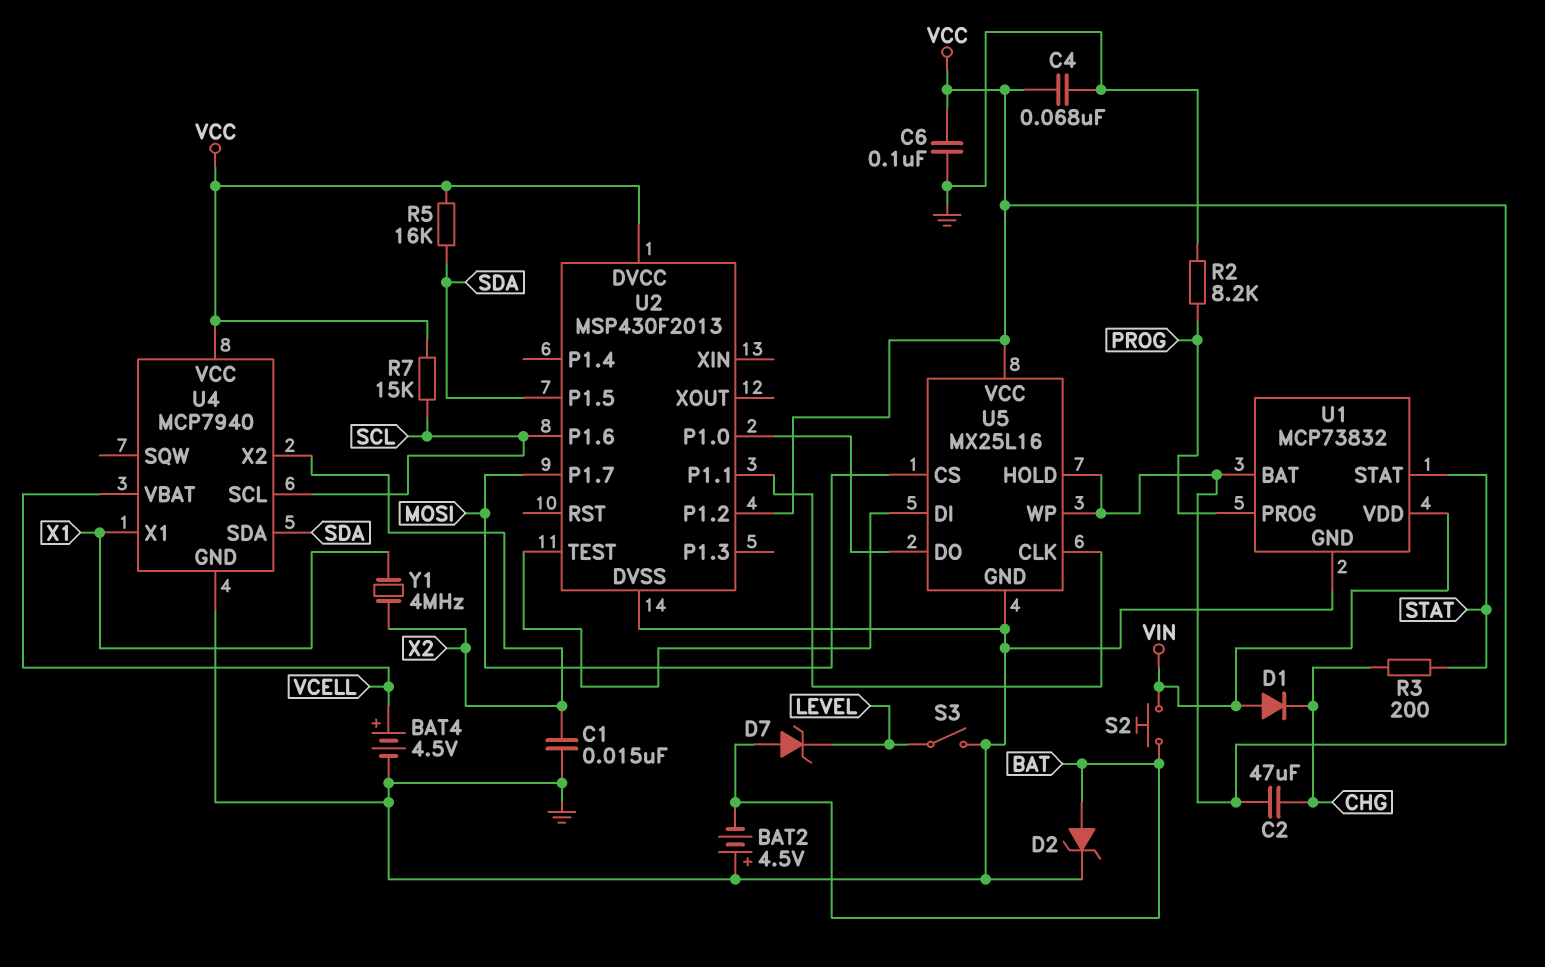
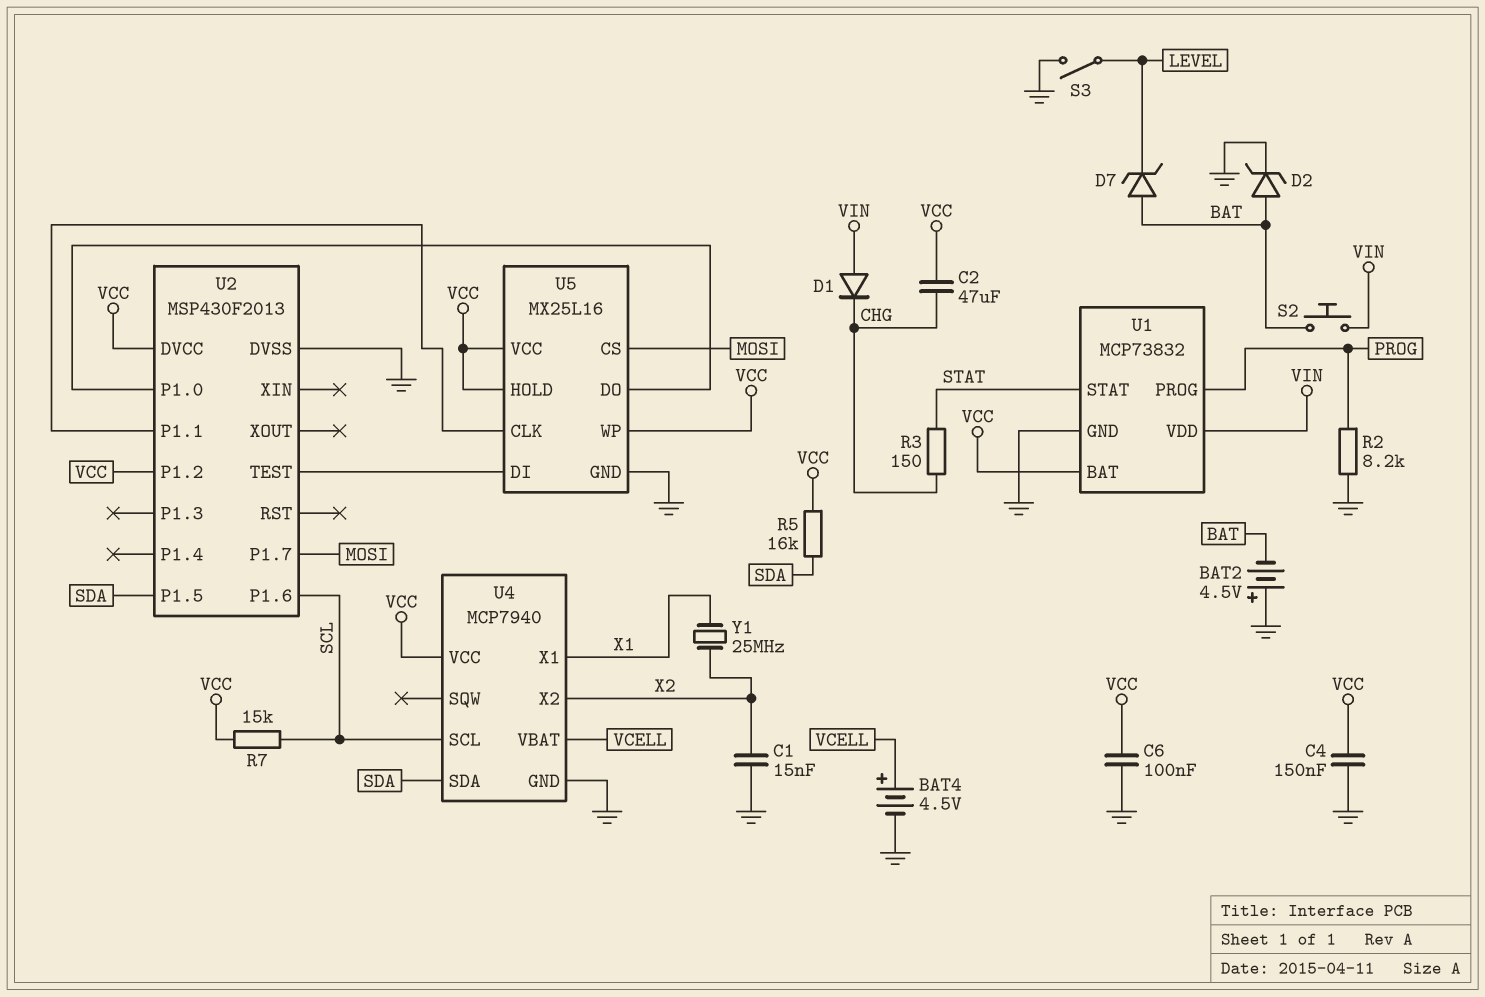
C4: 68nF (GND, VCC) -> 150nF (GND, VCC)
R3: 200 (CHG, STAT) -> 150 (CHG, STAT)
Y1: 4MHz (X1, X2) -> 25MHz (X1, X2)

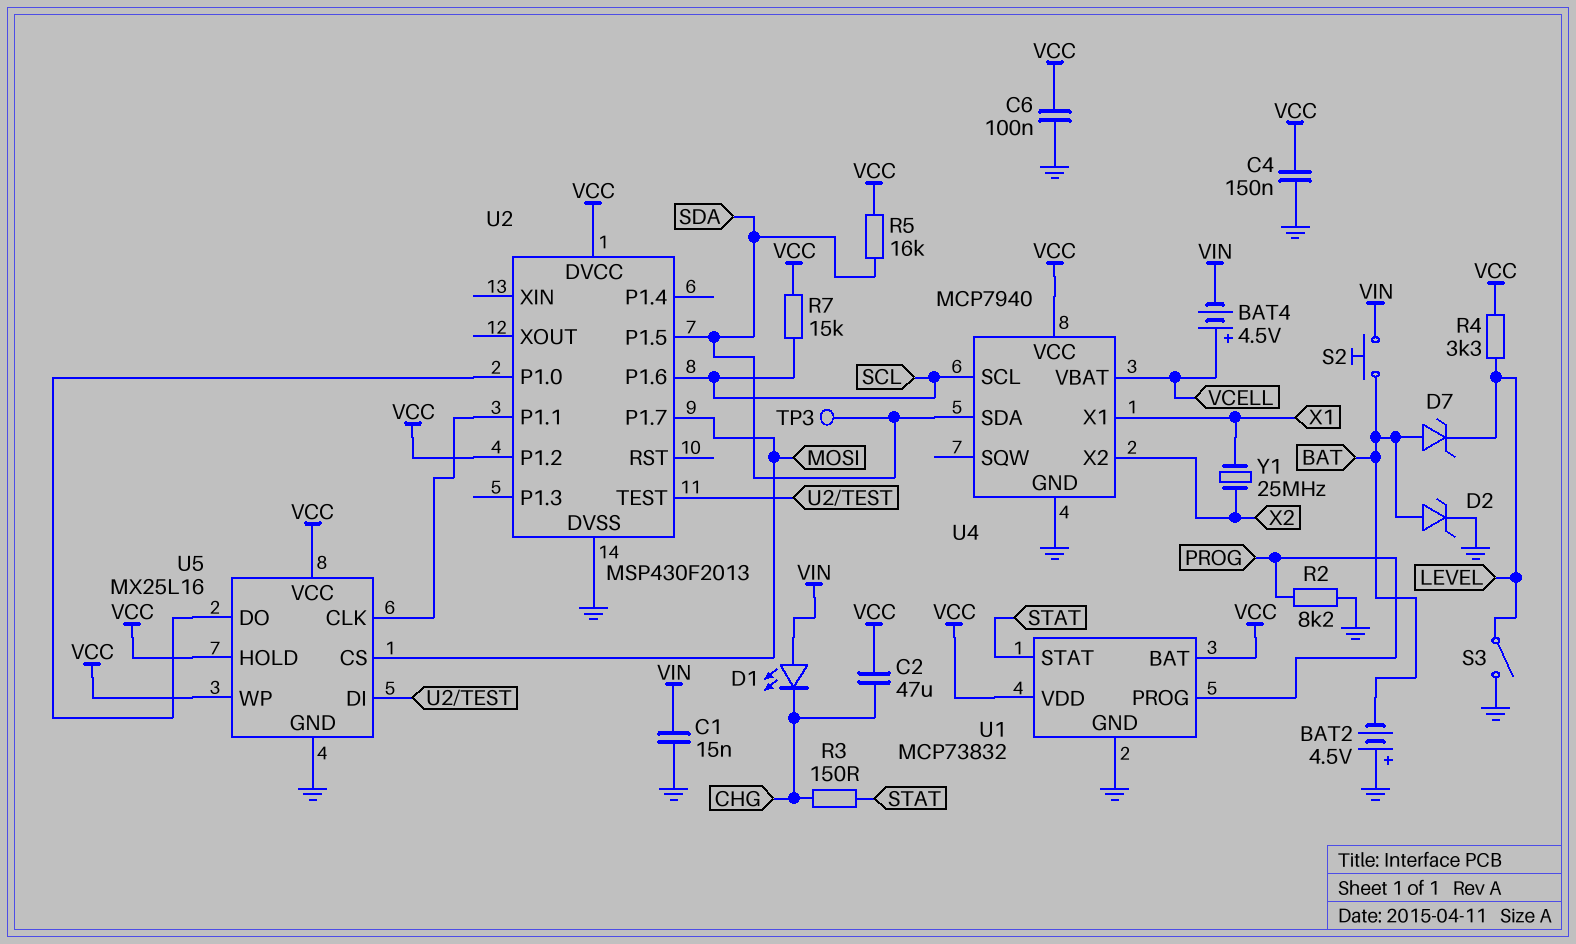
BAT4: 4.5V (plus VCELL, minus GND) -> 4.5V (plus VCELL, minus VIN)
C1: 15nF (GND, X2) -> 15nF (GND, VIN)
D1: diode (A VIN, K CHG) -> LED (A VIN, K CHG)
R4: none -> 3.3k (LEVEL, VCC)
TP3: none -> test point (SDA)
U1 pin VDD: VIN -> VCC

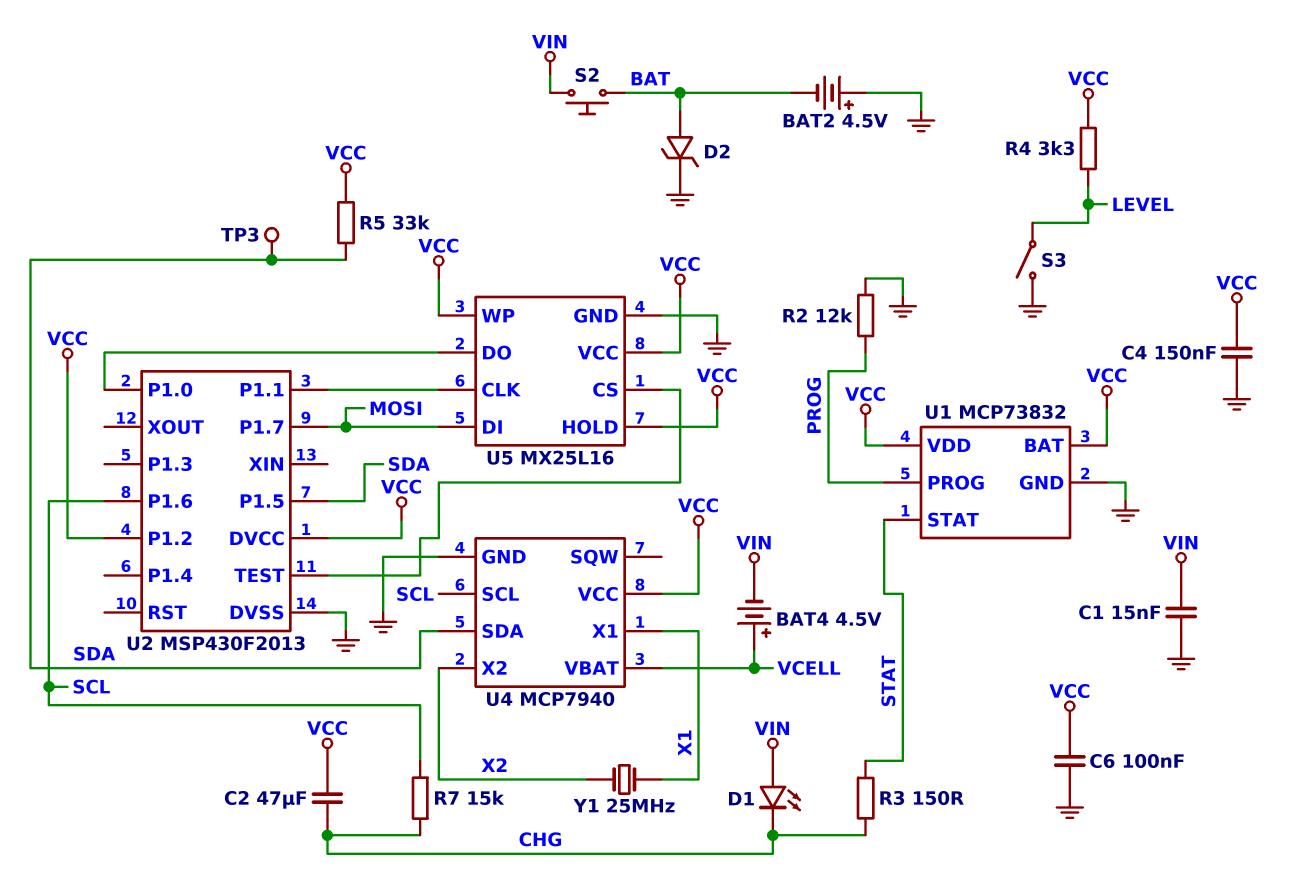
D7: zener (A BAT, K LEVEL) -> none
R2: 8.2k (GND, PROG) -> 12k (GND, PROG)
R5: 16k (SDA, VCC) -> 33k (SDA, VCC)
R7: 15k (SCL, VCC) -> 15k (CHG, SCL)
U5 pin CS: MOSI -> U2/TEST
U5 pin DI: U2/TEST -> MOSI

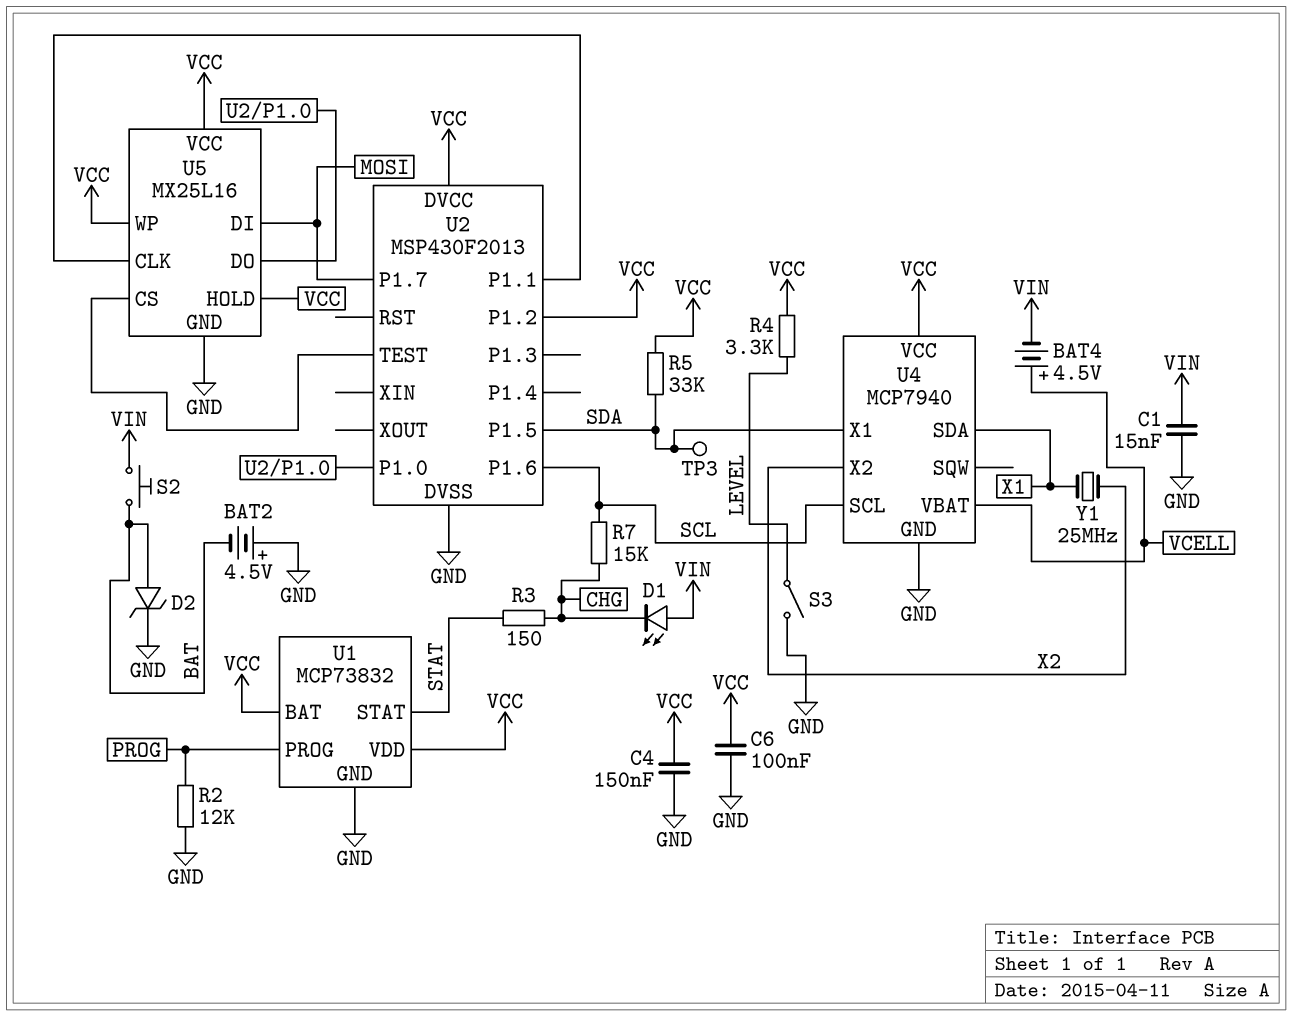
C2: 47uF (CHG, VCC) -> none
U4 pin SDA: SDA -> X1
U4 pin X1: X1 -> SDA

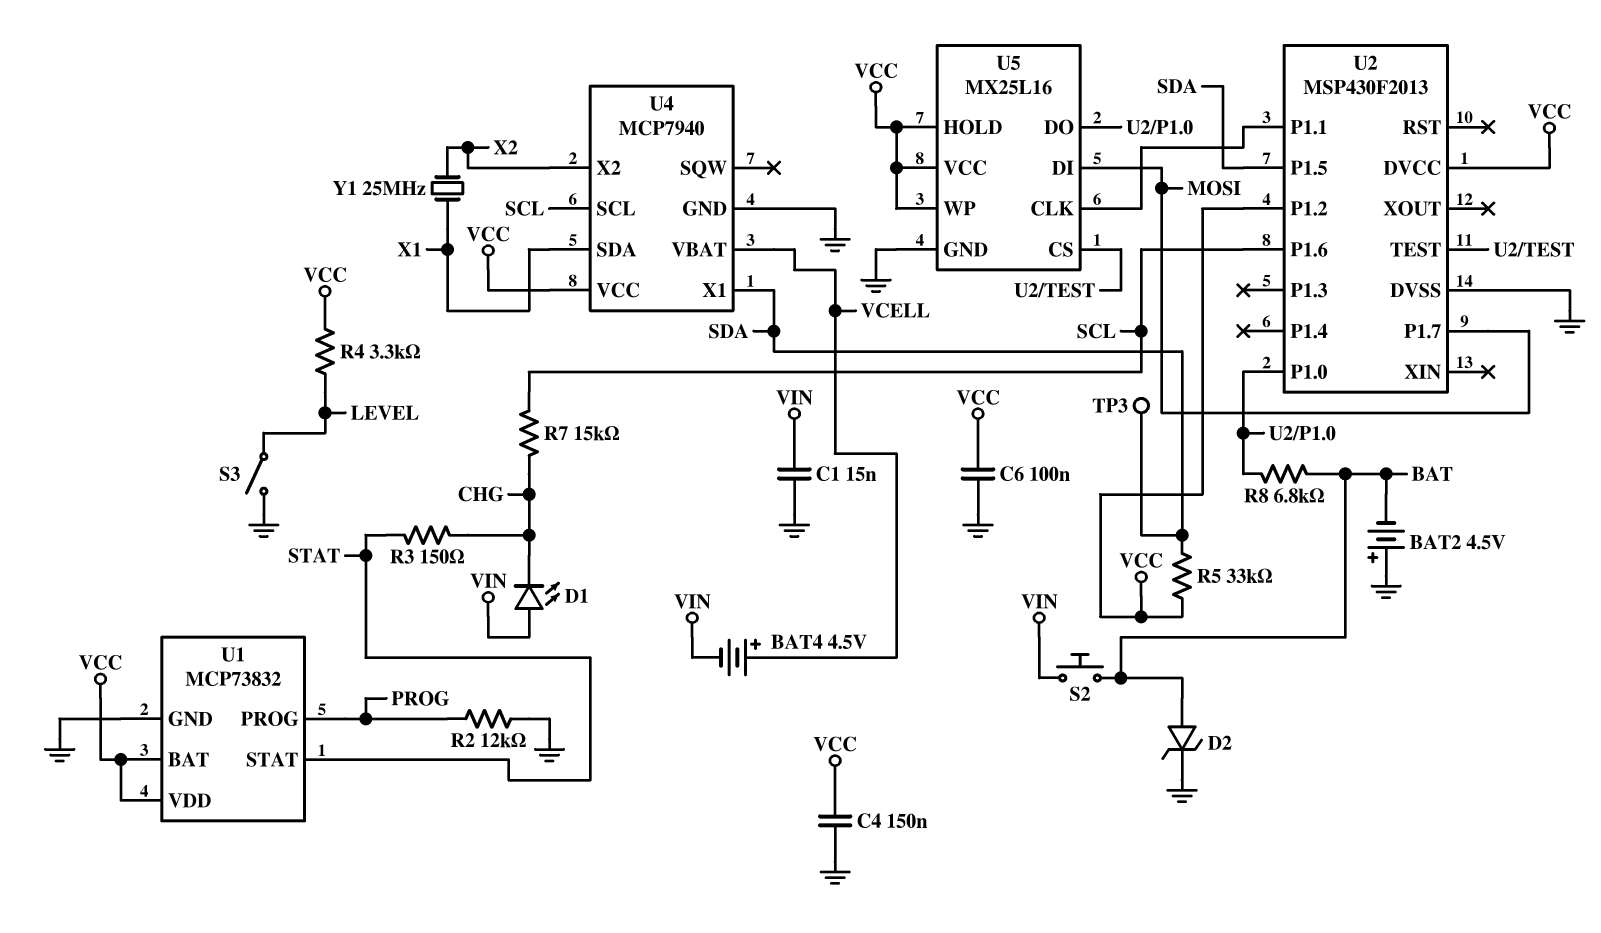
R8: none -> 6.8k (BAT, U2/P1.0)

